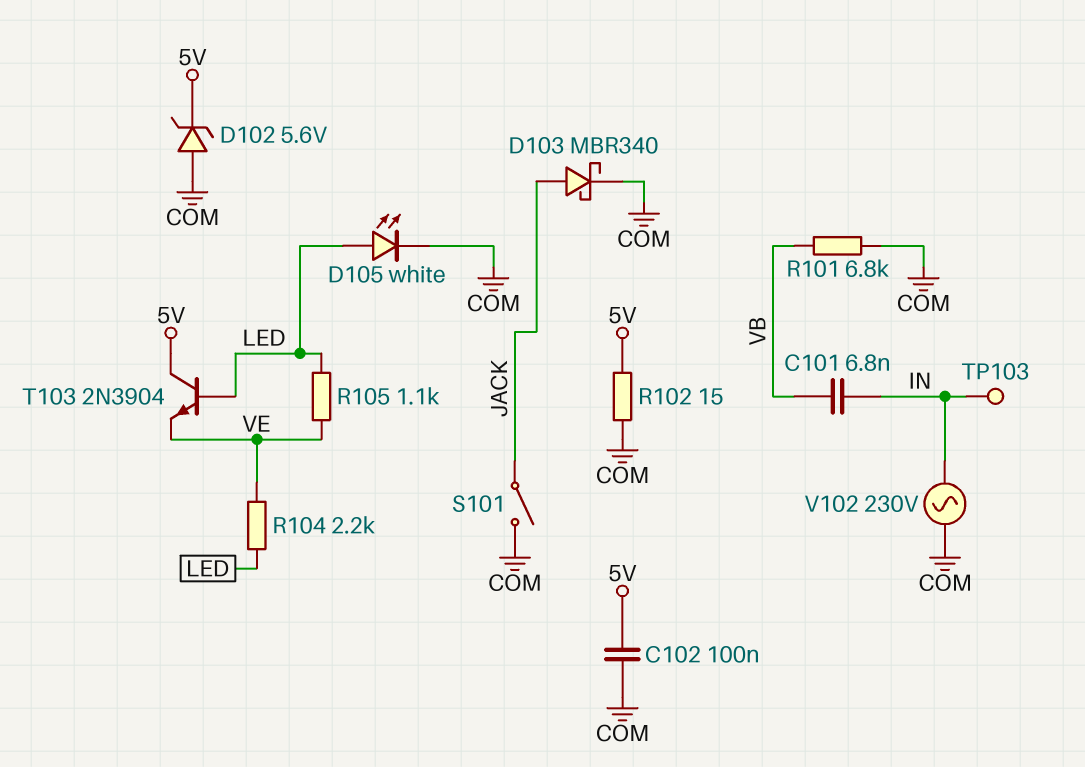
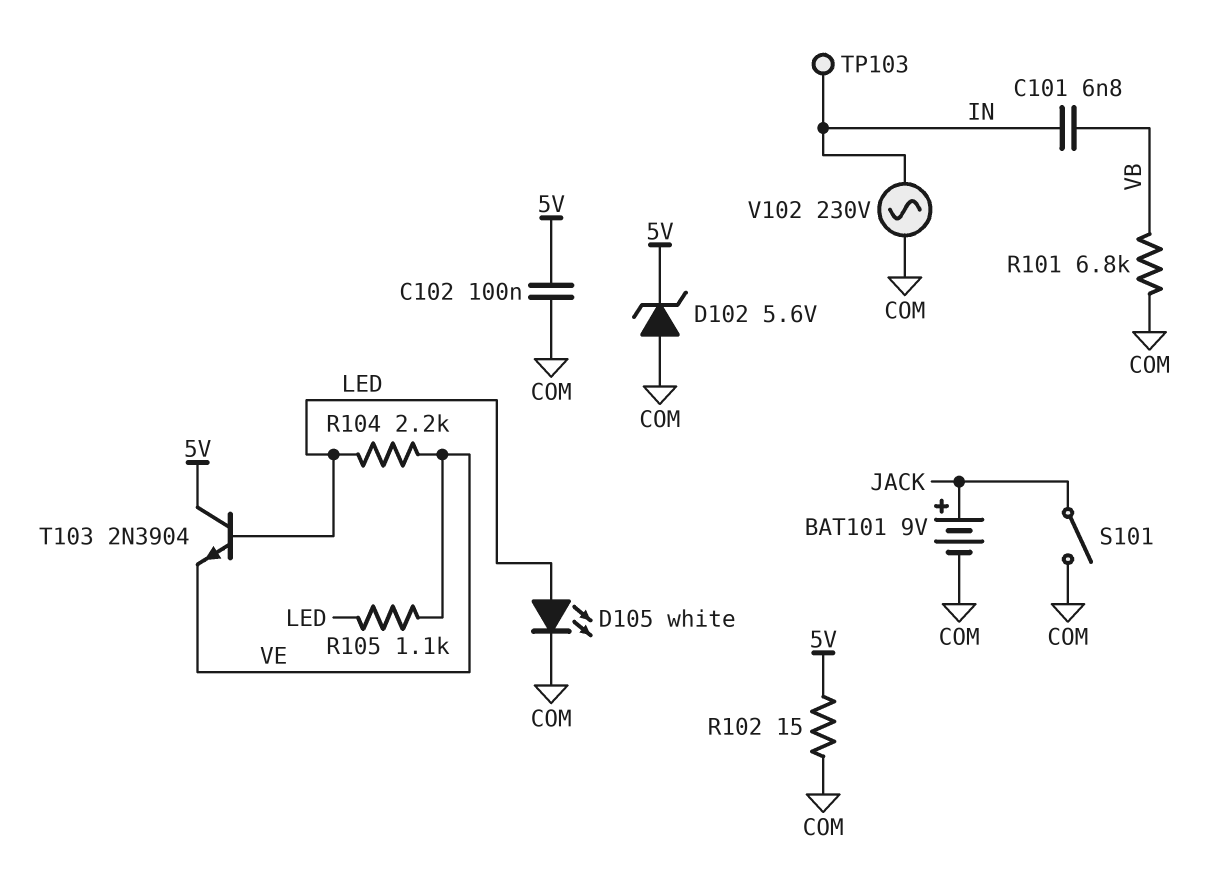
BAT101: none -> 9V (plus JACK, minus COM)
D103: schottky MBR340 (A JACK, K COM) -> none

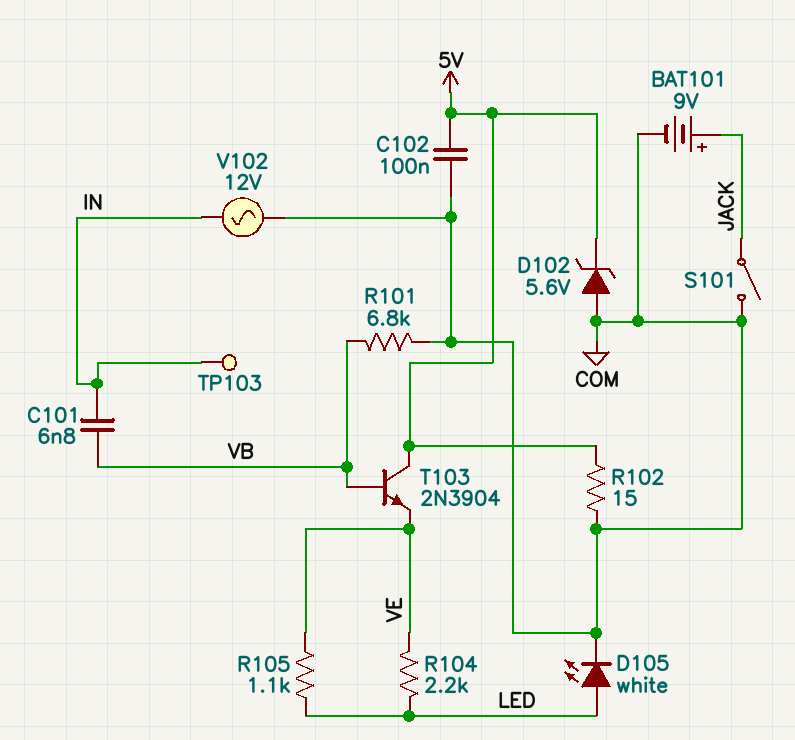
T103: NPN 2N3904 (B LED, C 5V, E VE) -> NPN 2N3904 (B VB, C 5V, E VE)
V102: AC 230V (COM, IN) -> AC 12V (COM, IN)

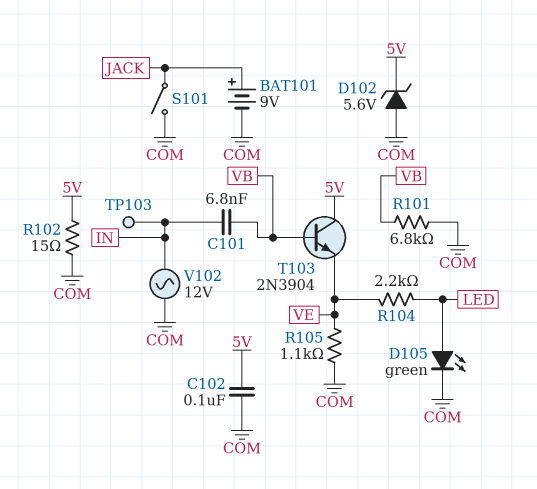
D105: LED white (A LED, K COM) -> LED green (A LED, K COM)
R105: 1.1k (LED, VE) -> 1.1k (COM, VE)

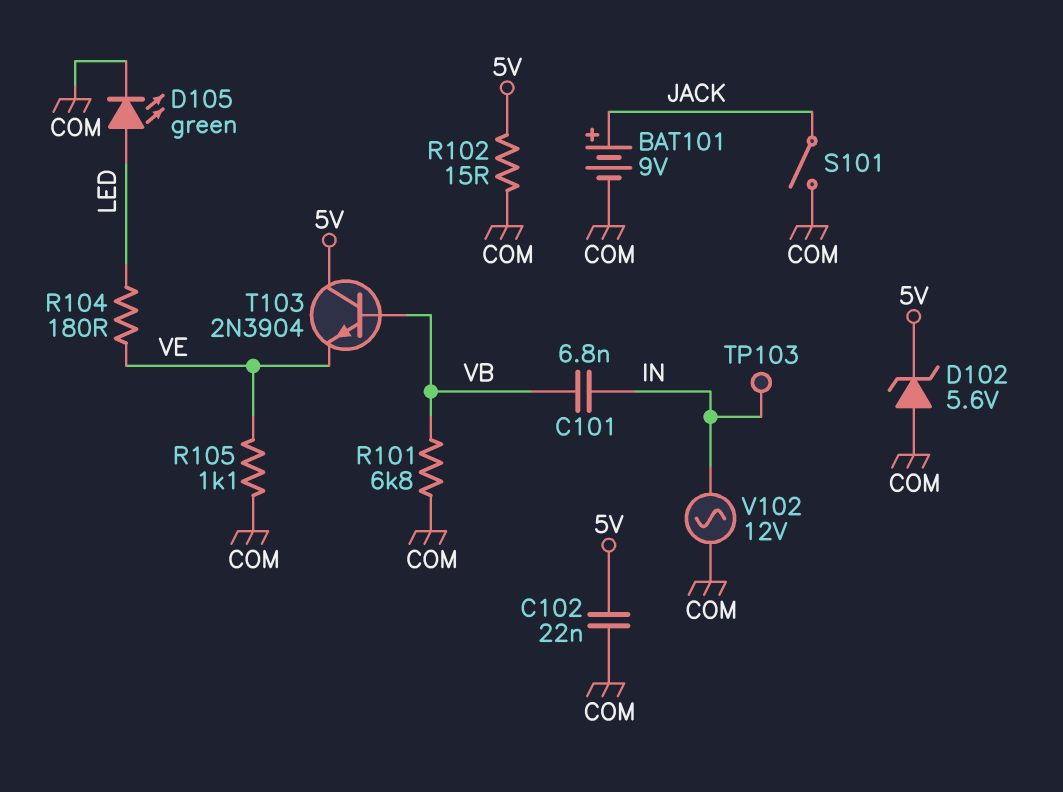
C102: 100nF (5V, COM) -> 22nF (5V, COM)
R104: 2.2k (LED, VE) -> 180 (LED, VE)

